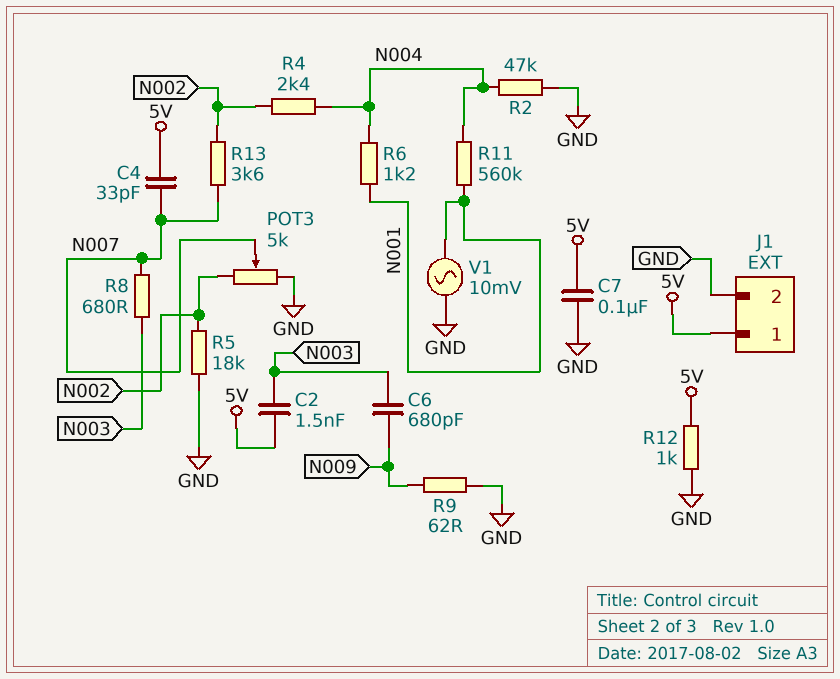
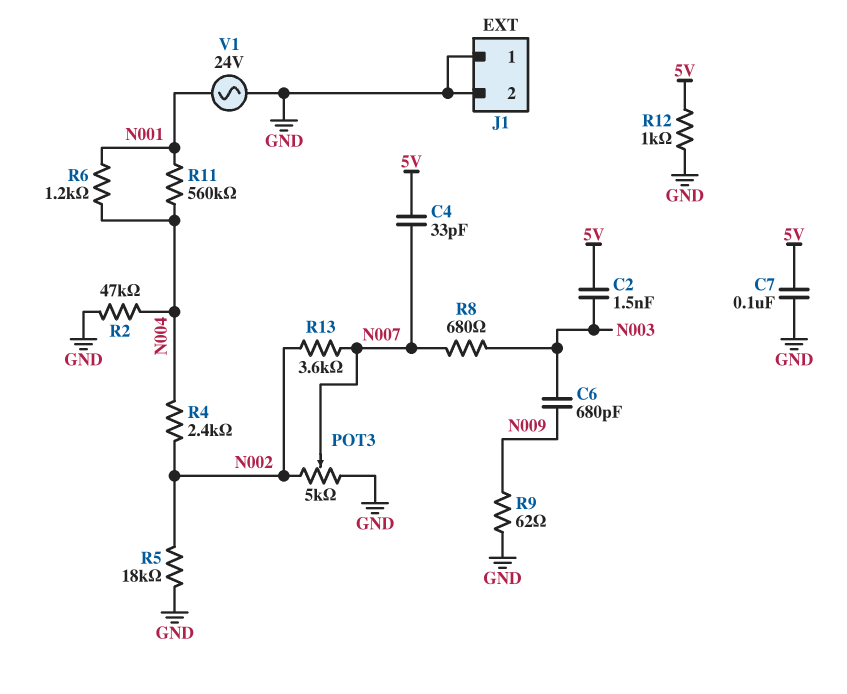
J1 pin 1: 5V -> GND
V1: AC 10mV (GND, N001) -> AC 24V (GND, N001)

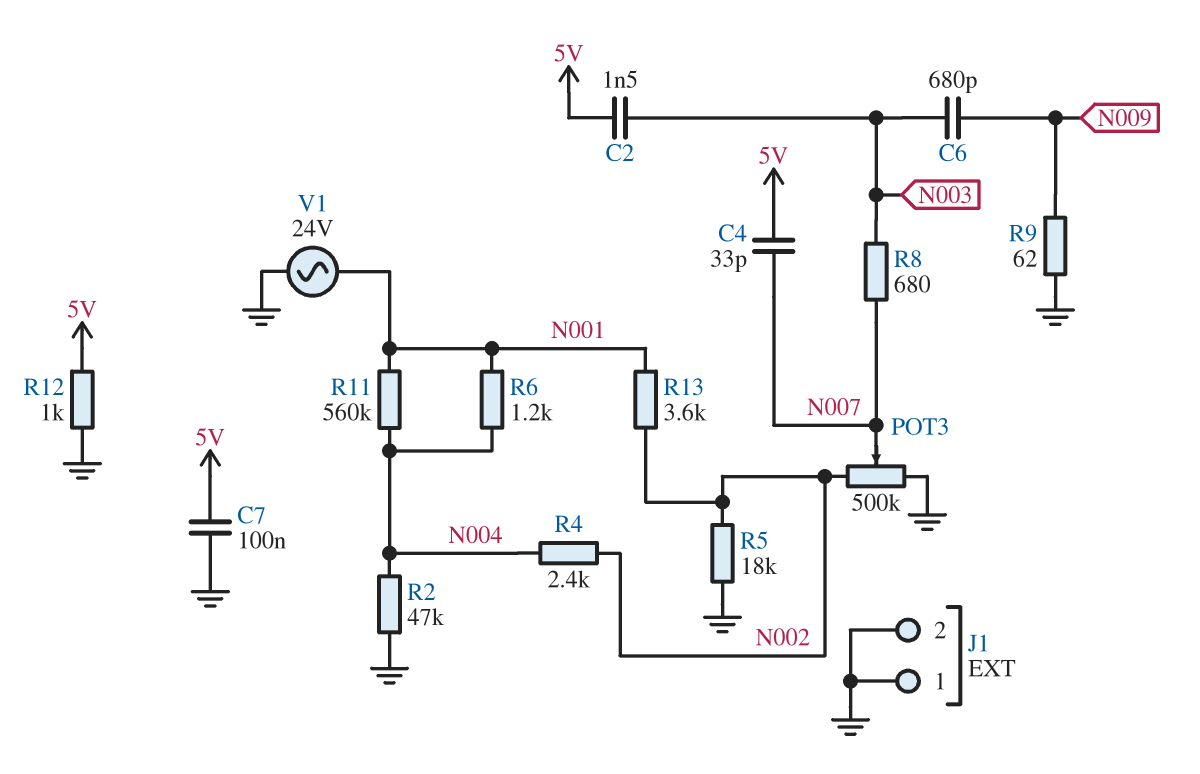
POT3: 5k (GND, N002, wiper N007) -> 500k (GND, N002, wiper N007)
R13: 3.6k (N002, N007) -> 3.6k (N001, N002)

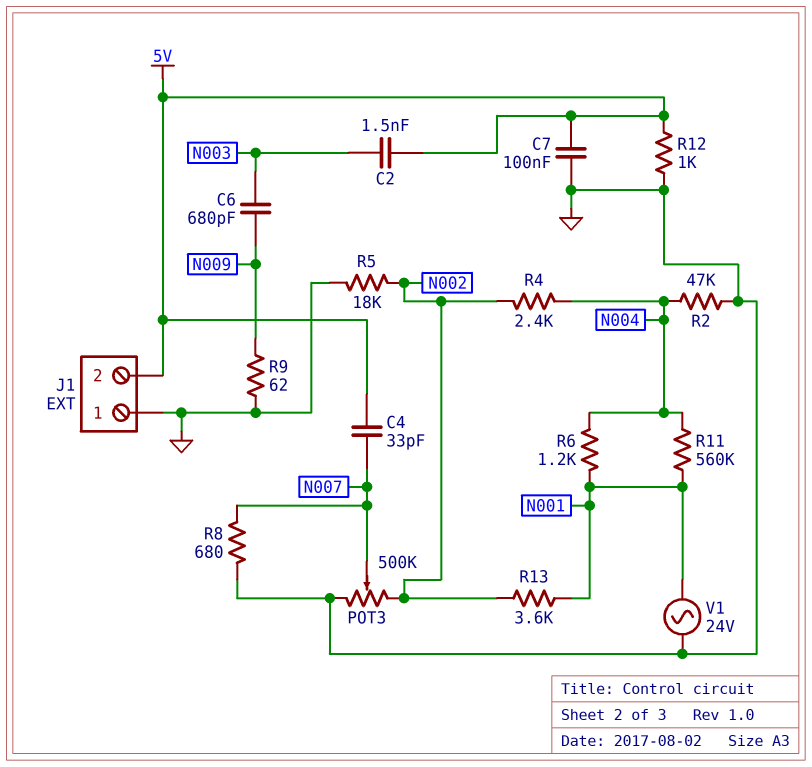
J1 pin 2: GND -> 5V
R8: 680 (N003, N007) -> 680 (GND, N007)

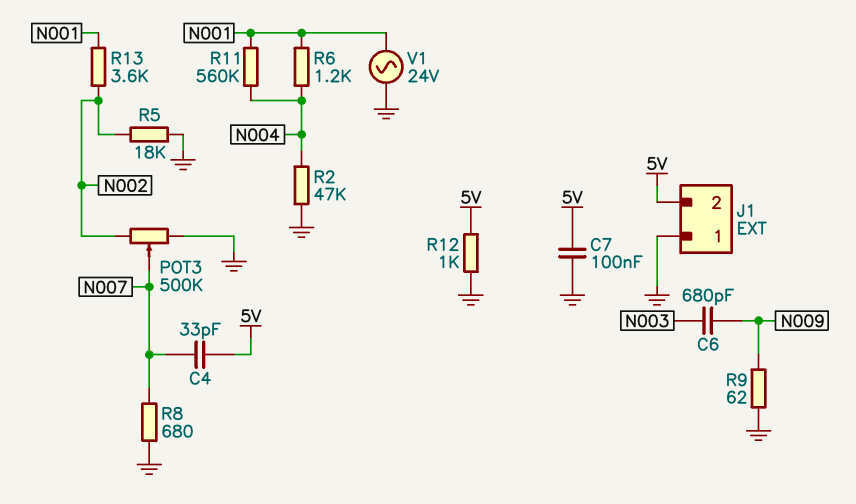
C2: 1.5nF (5V, N003) -> none
R4: 2.4k (N002, N004) -> none

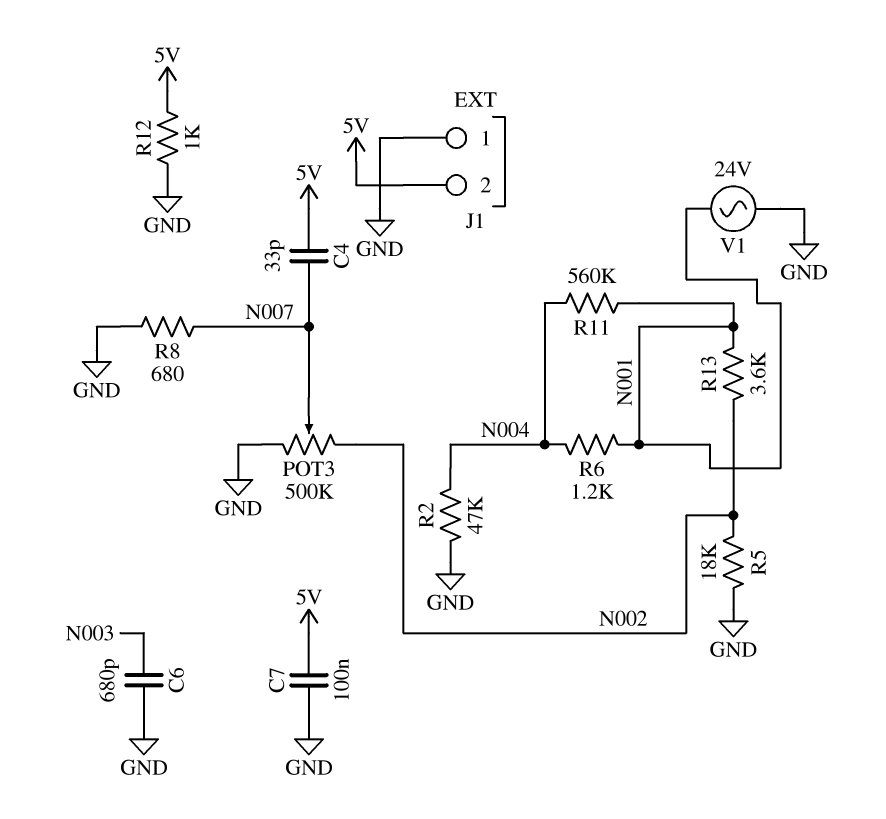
C6: 680pF (N003, N009) -> 680pF (GND, N003)
R9: 62 (GND, N009) -> none

